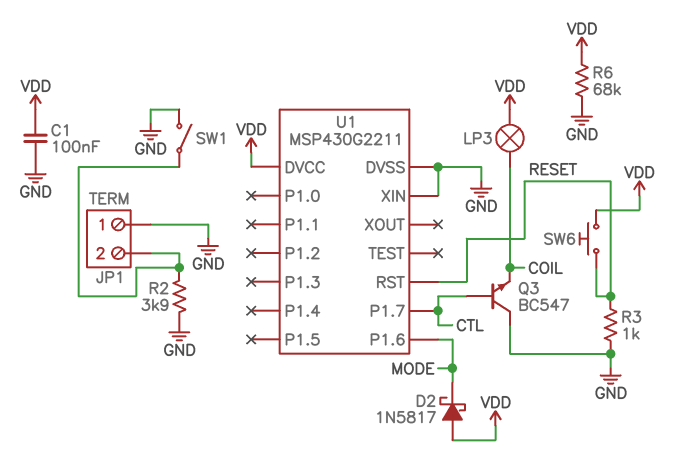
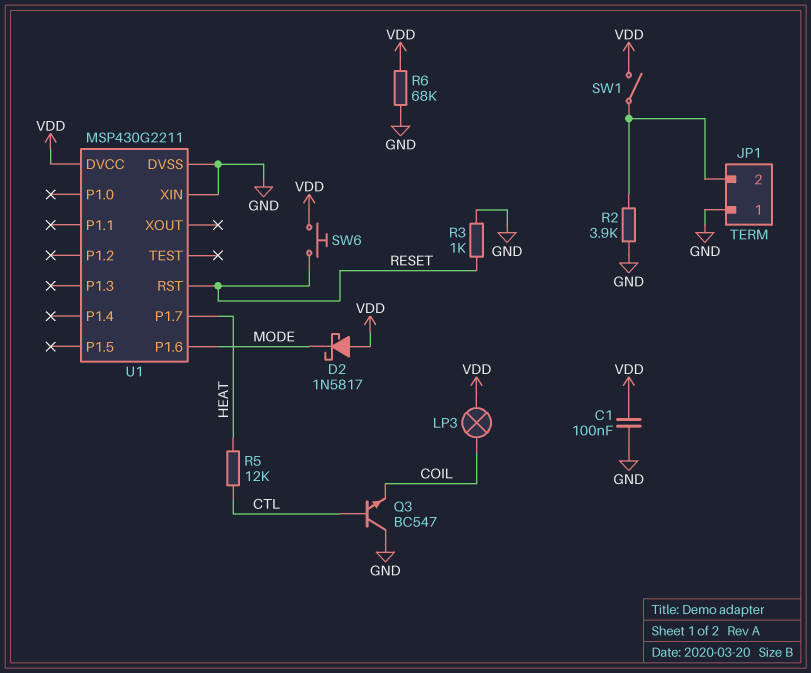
R5: none -> 12k (CTL, HEAT)
SW1: switch (GND, JP1/2) -> switch (JP1/2, VDD)
U1 pin P1.7: CTL -> HEAT

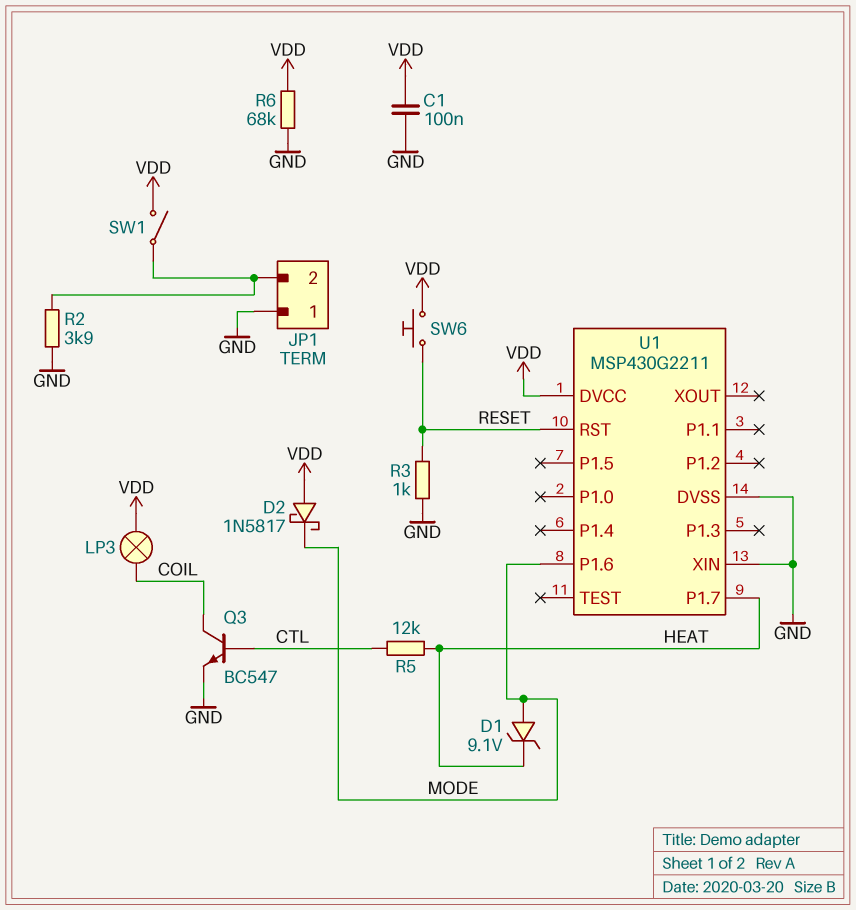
D1: none -> zener 9.1V (A MODE, K HEAT)
Q3: NPN BC547 (B CTL, C GND, E COIL) -> NPN BC547 (B CTL, C COIL, E GND)

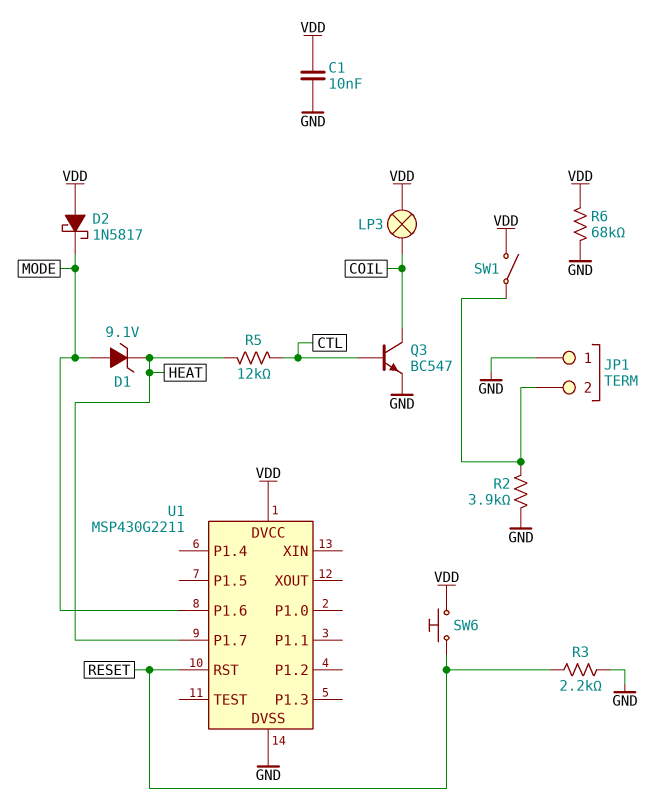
C1: 100nF (GND, VDD) -> 10nF (GND, VDD)
R3: 1k (GND, RESET) -> 2.2k (GND, RESET)
U1 pin XIN: GND -> none

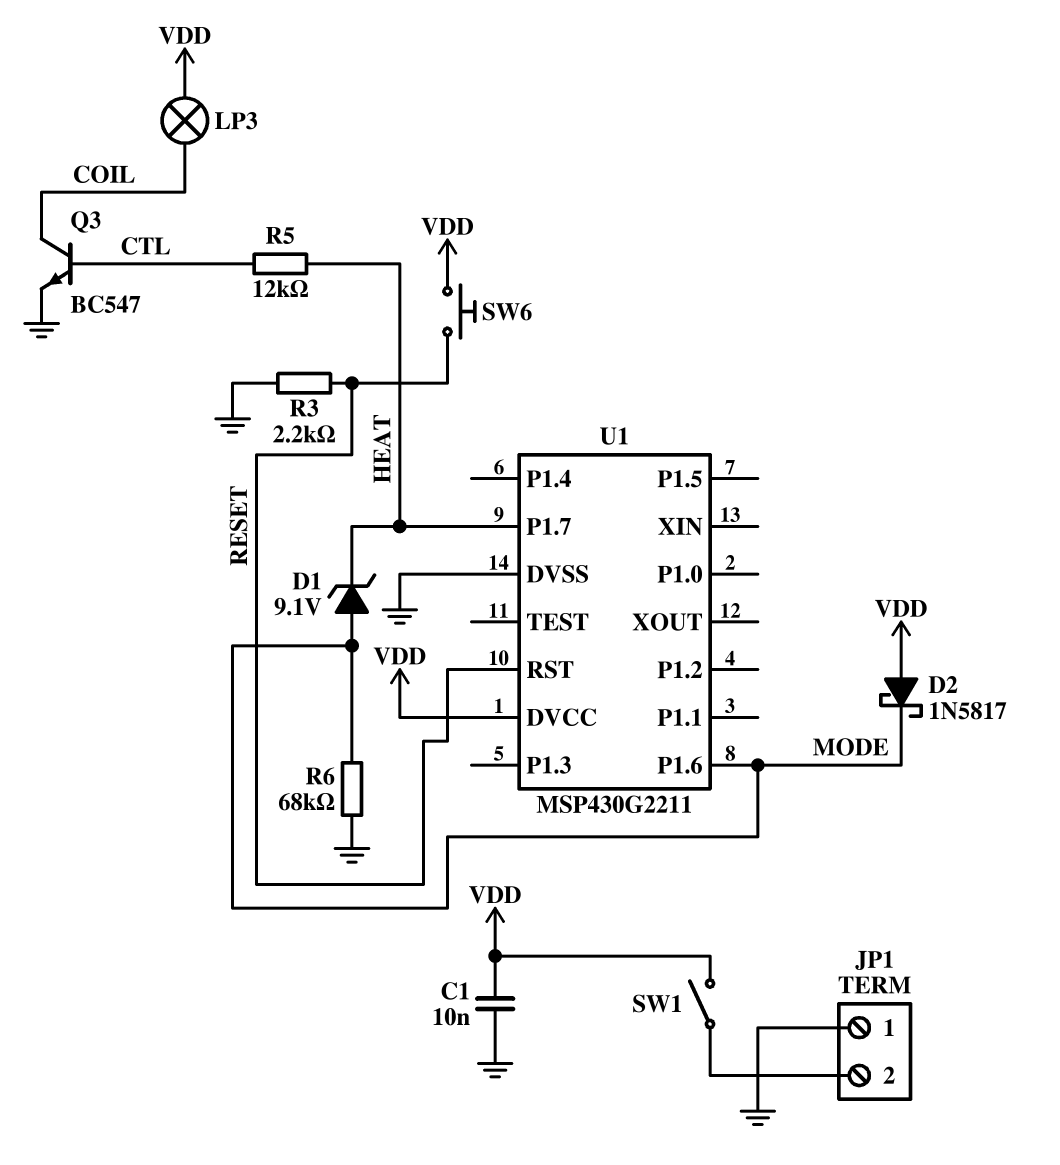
R2: 3.9k (GND, JP1/2) -> none
R6: 68k (GND, VDD) -> 68k (GND, MODE)

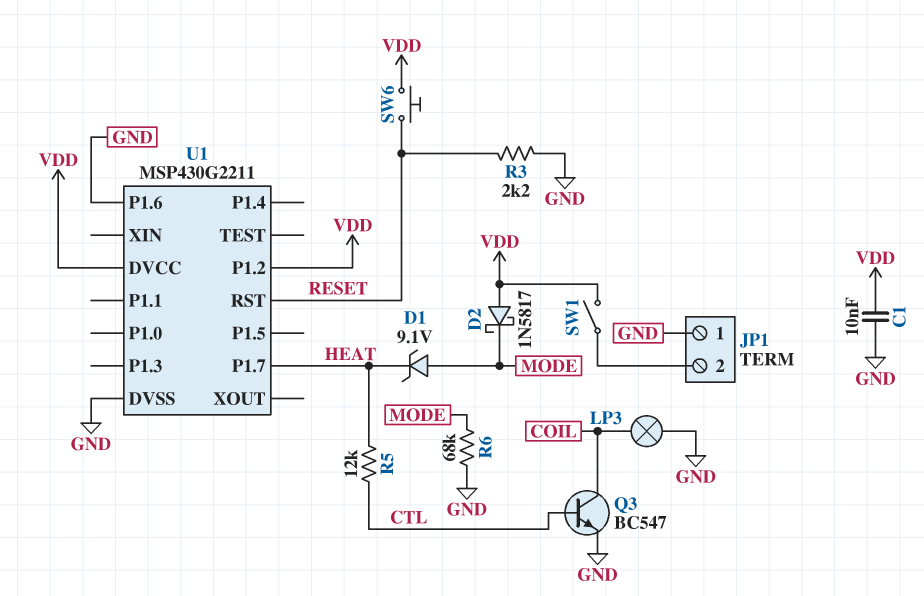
LP3: lamp (COIL, VDD) -> lamp (COIL, GND)
U1 pin P1.2: none -> VDD
U1 pin P1.6: MODE -> GND

